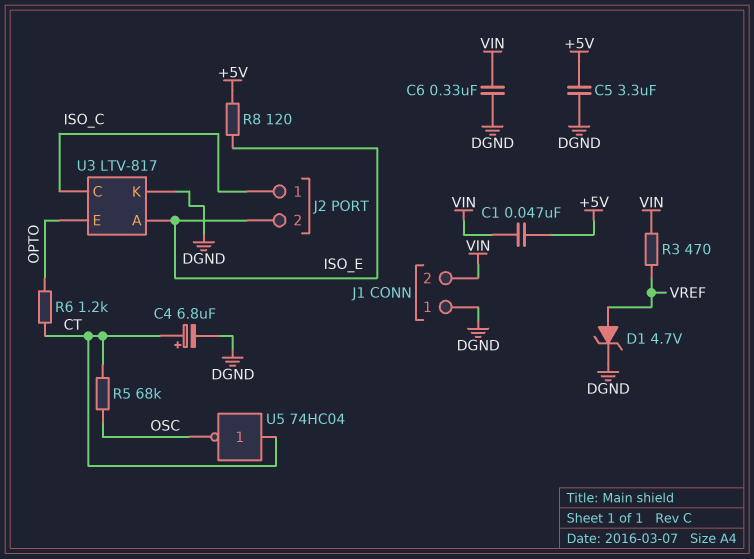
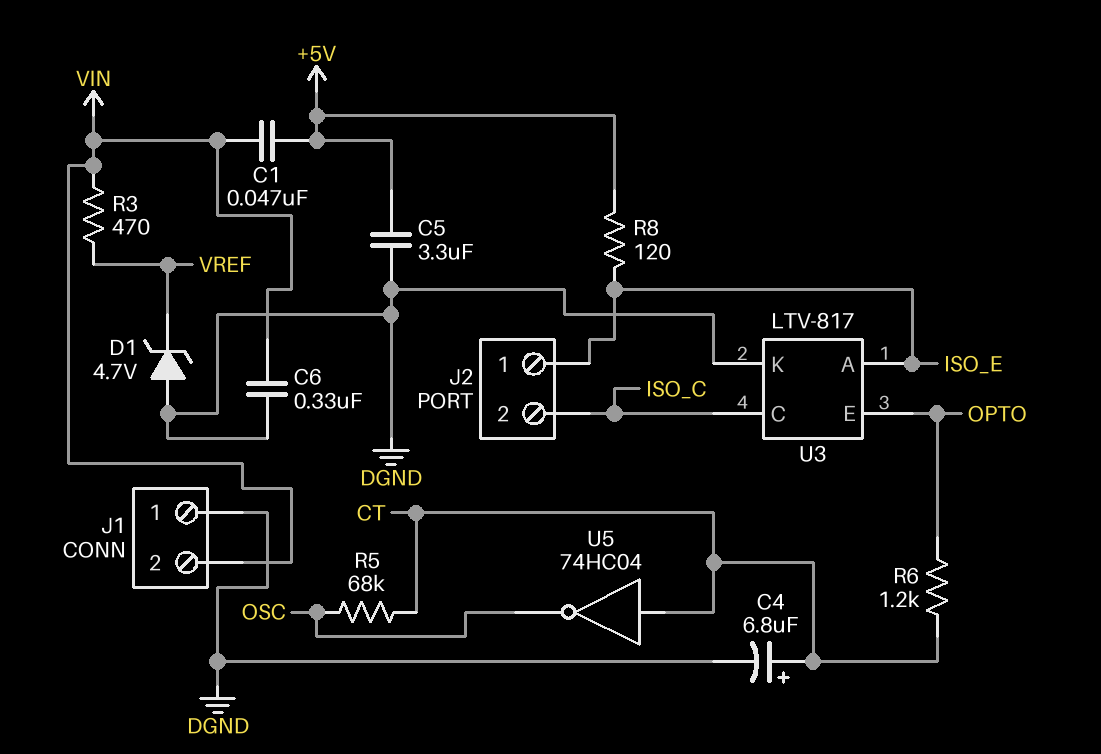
D1: zener 4.7V (A VREF, K DGND) -> zener 4.7V (A DGND, K VREF)
J2 pin 1: ISO_C -> ISO_E
J2 pin 2: ISO_E -> ISO_C

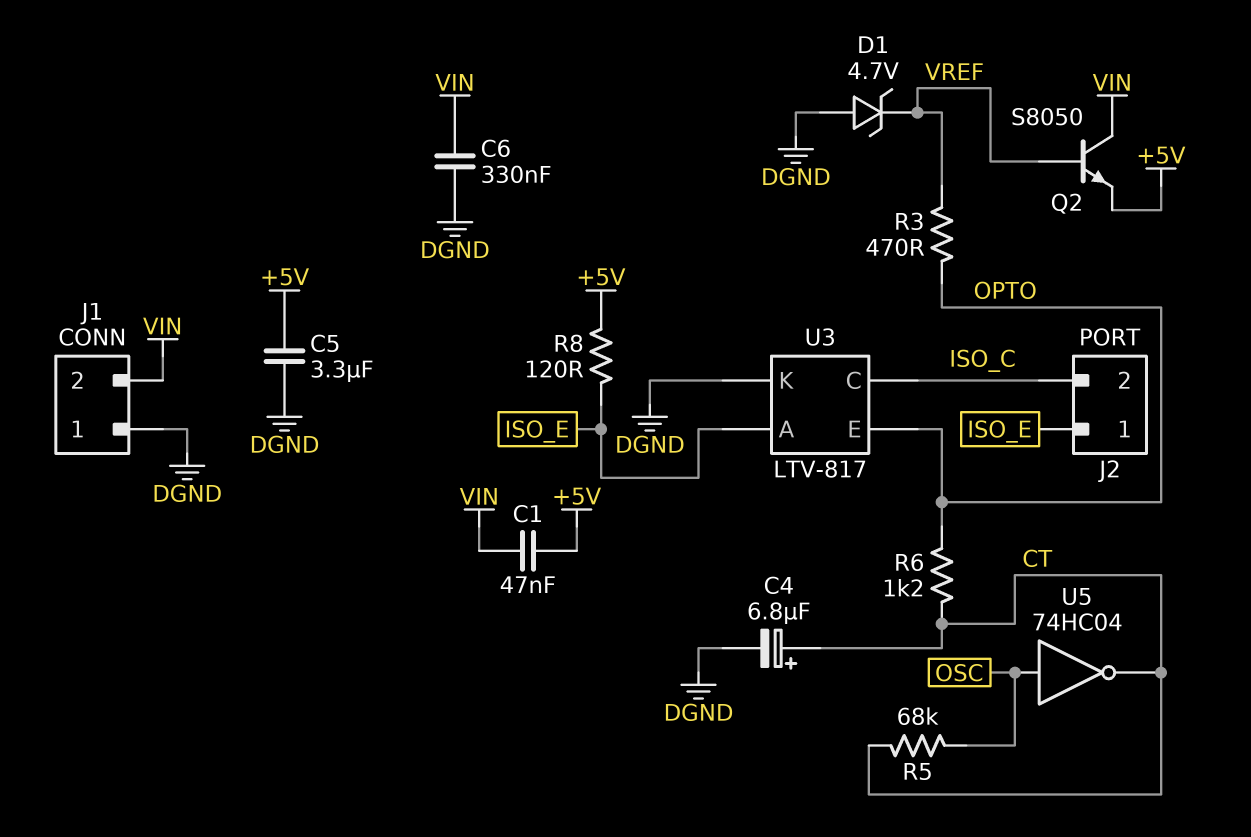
Q2: none -> NPN S8050 (B VREF, C VIN, E +5V)
R3: 470 (VIN, VREF) -> 470 (OPTO, VREF)
U5: NOT 74HC04 (in CT, out OSC) -> NOT 74HC04 (in OSC, out CT)

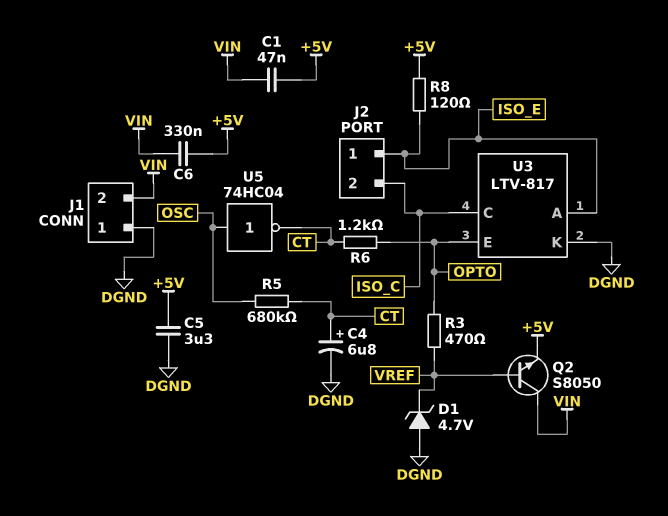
C6: 330nF (DGND, VIN) -> 330nF (+5V, VIN)
R5: 68k (CT, OSC) -> 680k (CT, OSC)

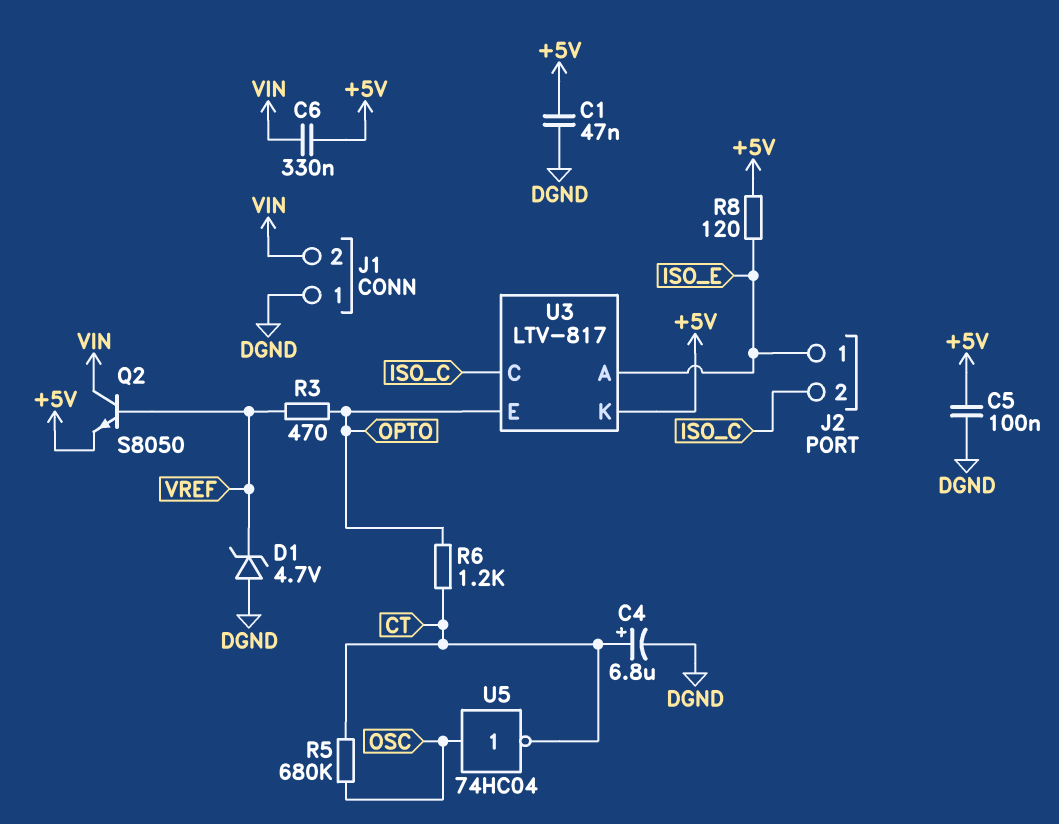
C1: 47nF (+5V, VIN) -> 47nF (+5V, DGND)
C5: 3.3uF (+5V, DGND) -> 100nF (+5V, DGND)
U3 pin K: DGND -> +5V

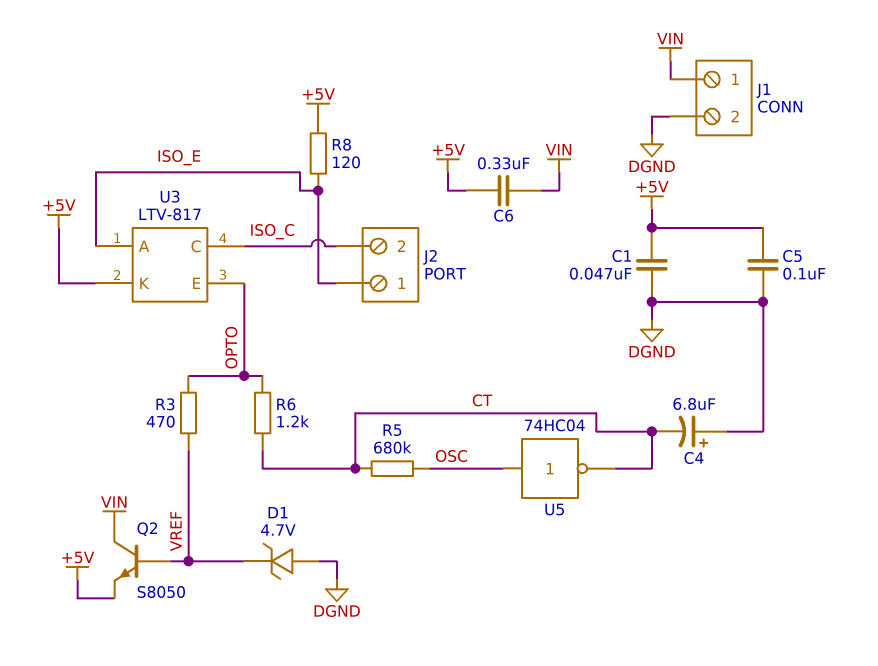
C4: 6.8uF (plus CT, minus DGND) -> 6.8uF (plus DGND, minus CT)
J1 pin 1: DGND -> VIN
J1 pin 2: VIN -> DGND

